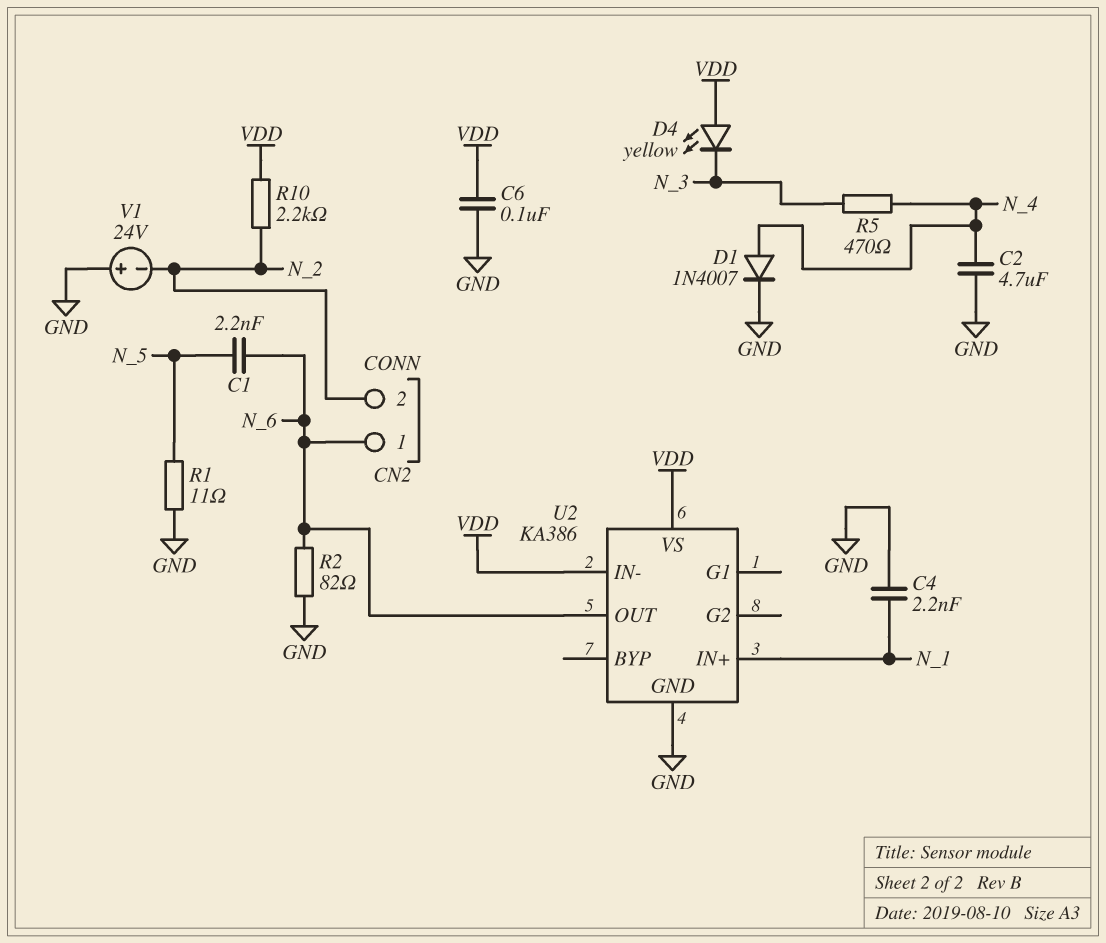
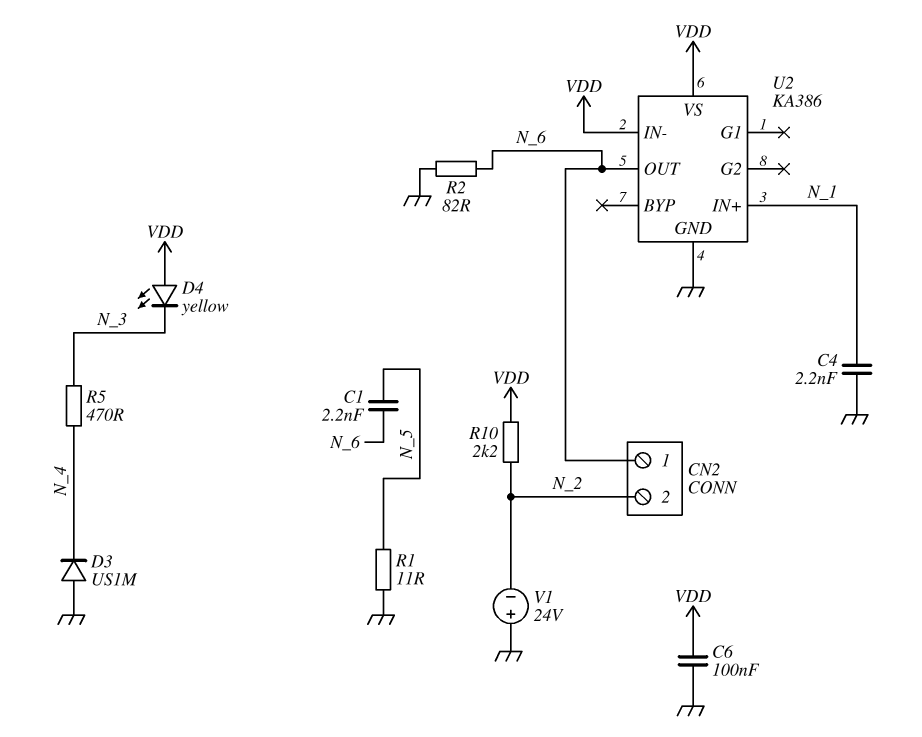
C2: 4.7uF (GND, N_4) -> none
D1: diode 1N4007 (A N_4, K GND) -> none
D3: none -> diode US1M (A GND, K N_4)

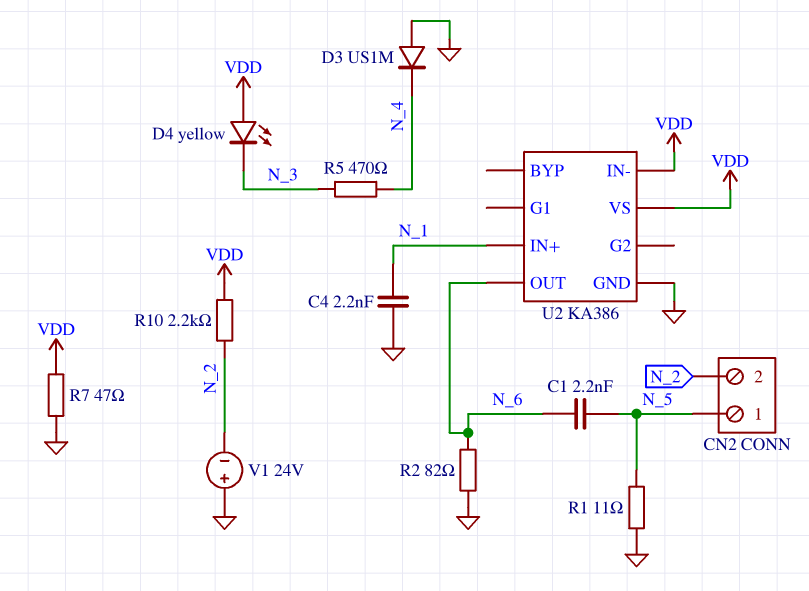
C6: 100nF (GND, VDD) -> none
CN2 pin 1: N_6 -> N_5
R7: none -> 47 (GND, VDD)

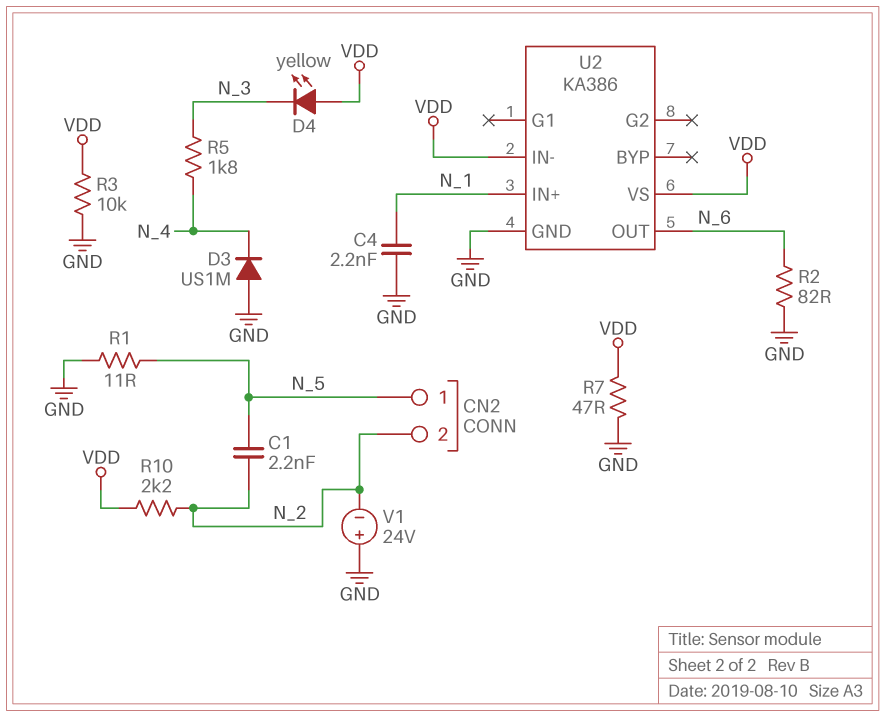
C1: 2.2nF (N_5, N_6) -> 2.2nF (N_2, N_5)
R3: none -> 10k (GND, VDD)
R5: 470 (N_3, N_4) -> 1.8k (N_3, N_4)

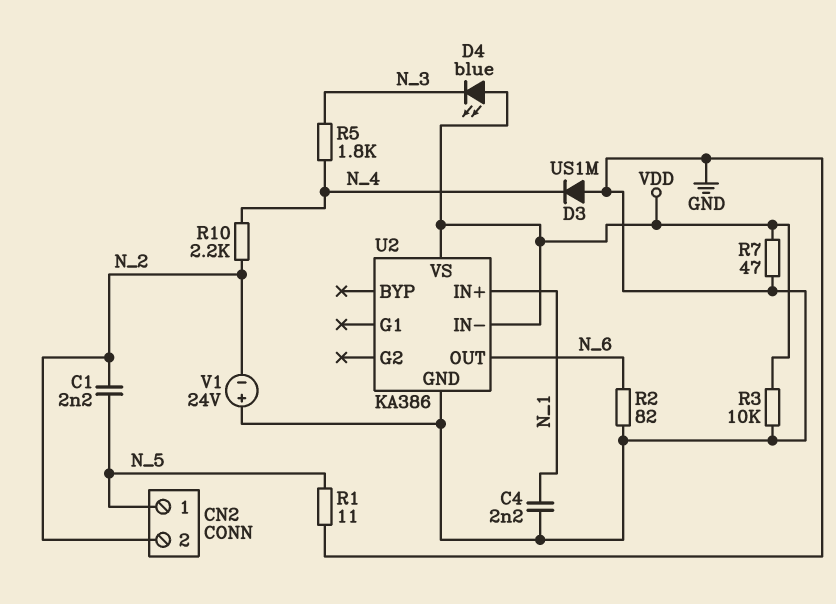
D4: LED yellow (A VDD, K N_3) -> LED blue (A VDD, K N_3)
R10: 2.2k (N_2, VDD) -> 2.2k (N_2, N_4)

